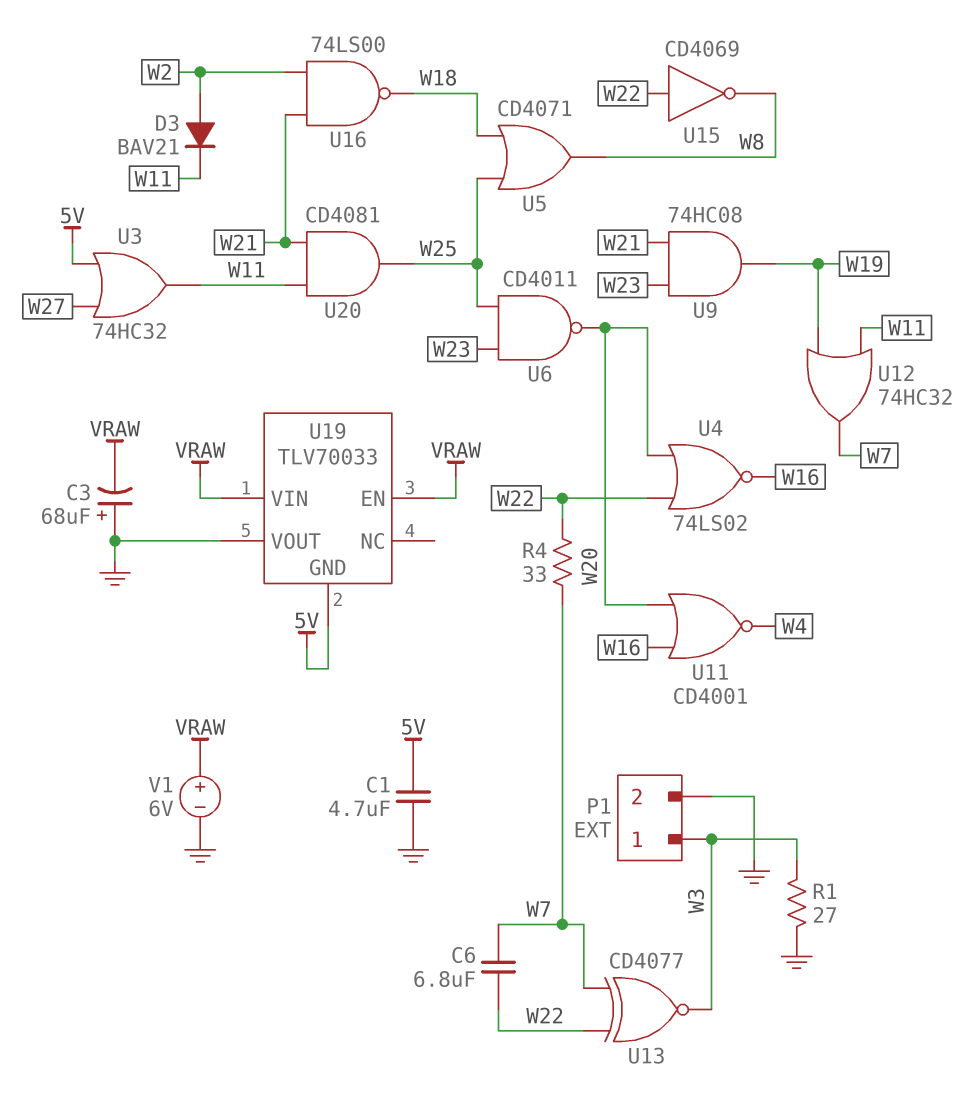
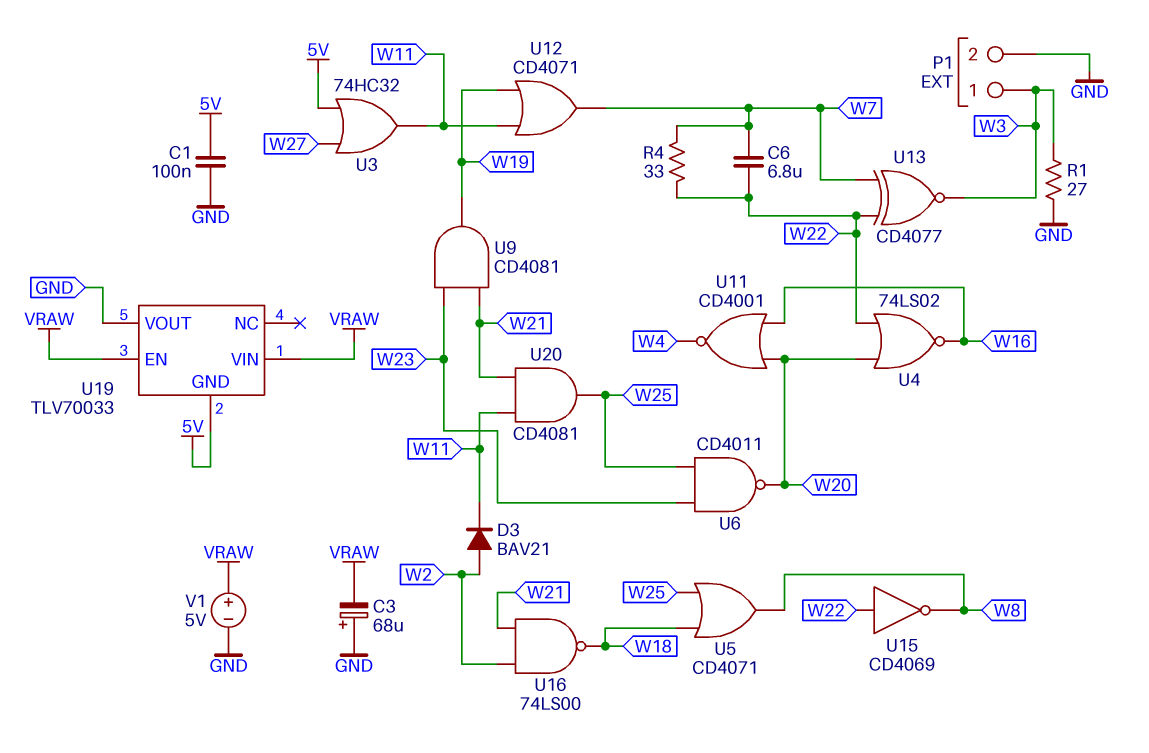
C1: 4.7uF (5V, GND) -> 100nF (5V, GND)
U9: AND 74HC08 (in W21, in W23, out W19) -> AND CD4081 (in W21, in W23, out W19)
U12: OR 74HC32 (in W11, in W19, out W7) -> OR CD4071 (in W11, in W19, out W7)
V1: 6V (plus VRAW, minus GND) -> 5V (plus VRAW, minus GND)

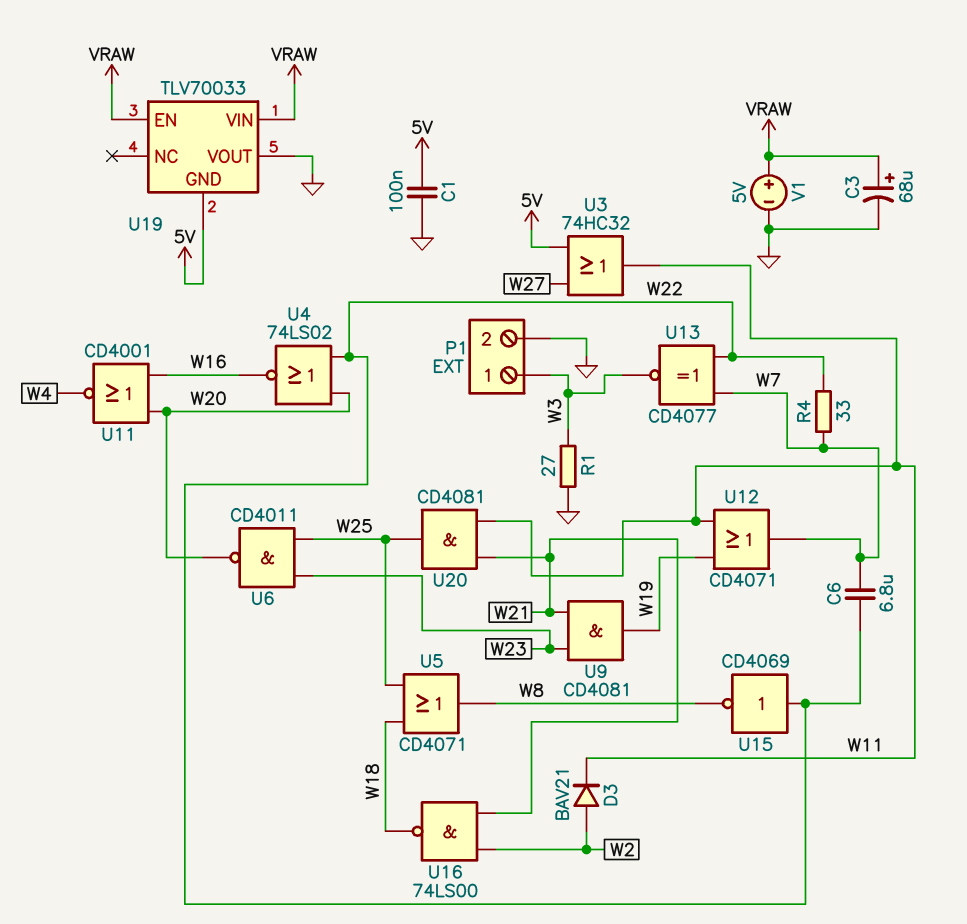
C3: 68uF (plus GND, minus VRAW) -> 68uF (plus VRAW, minus GND)

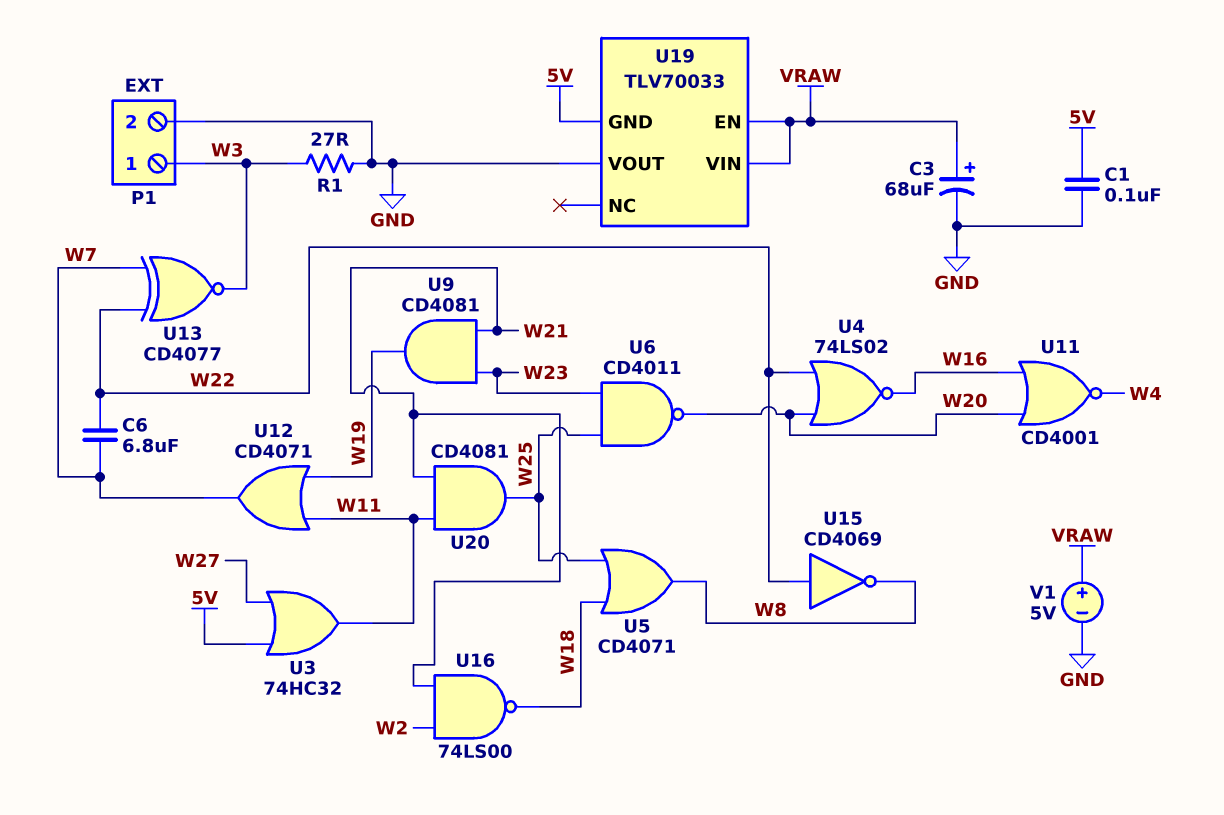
D3: diode BAV21 (A W2, K W11) -> none
R4: 33 (W7, W22) -> none

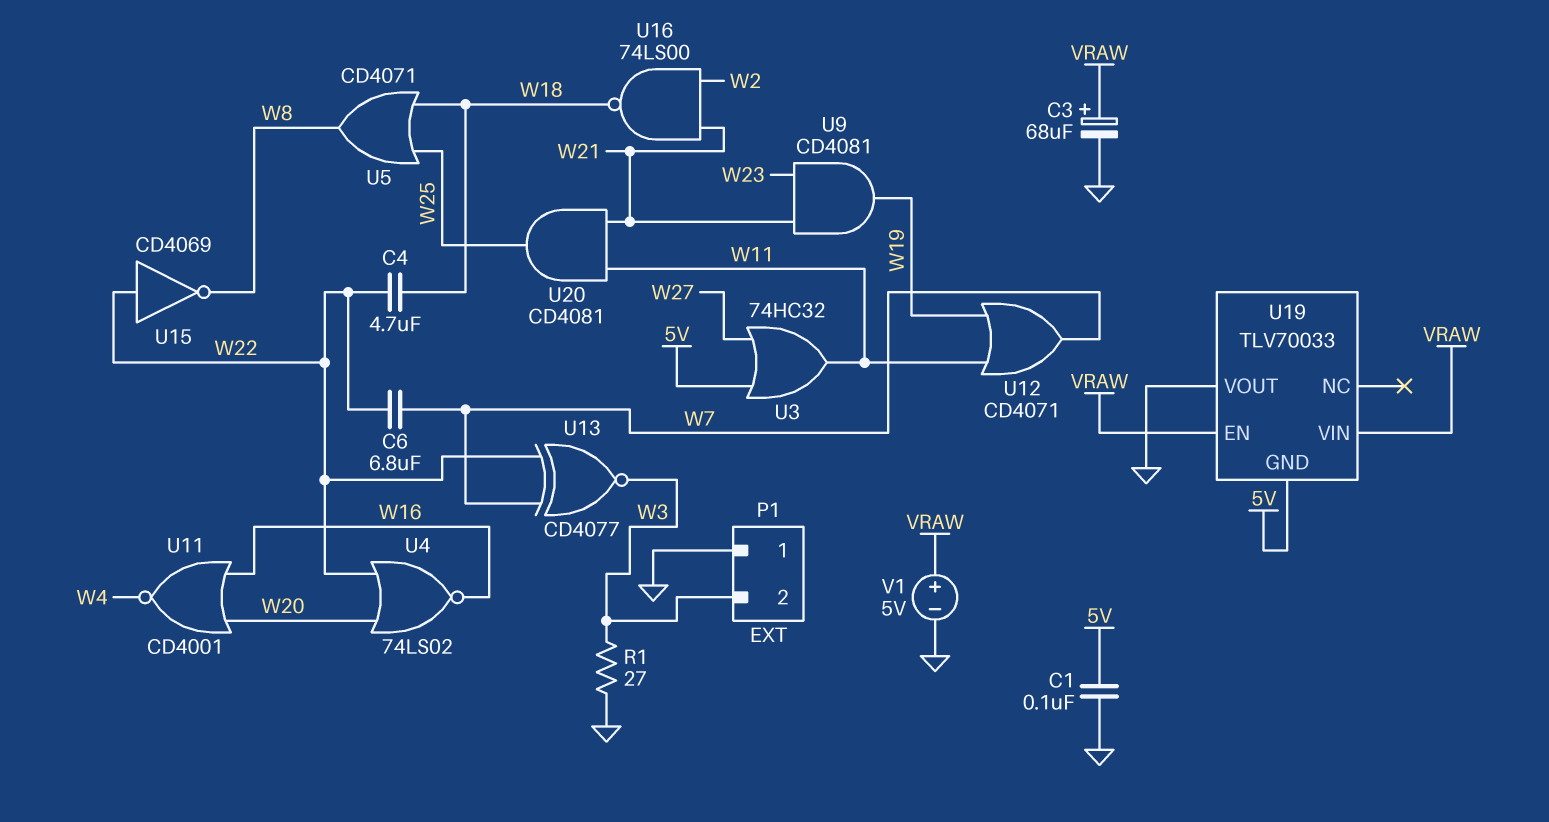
C4: none -> 4.7uF (W18, W22)
P1 pin 1: W3 -> GND
P1 pin 2: GND -> W3
U6: NAND CD4011 (in W23, in W25, out W20) -> none

